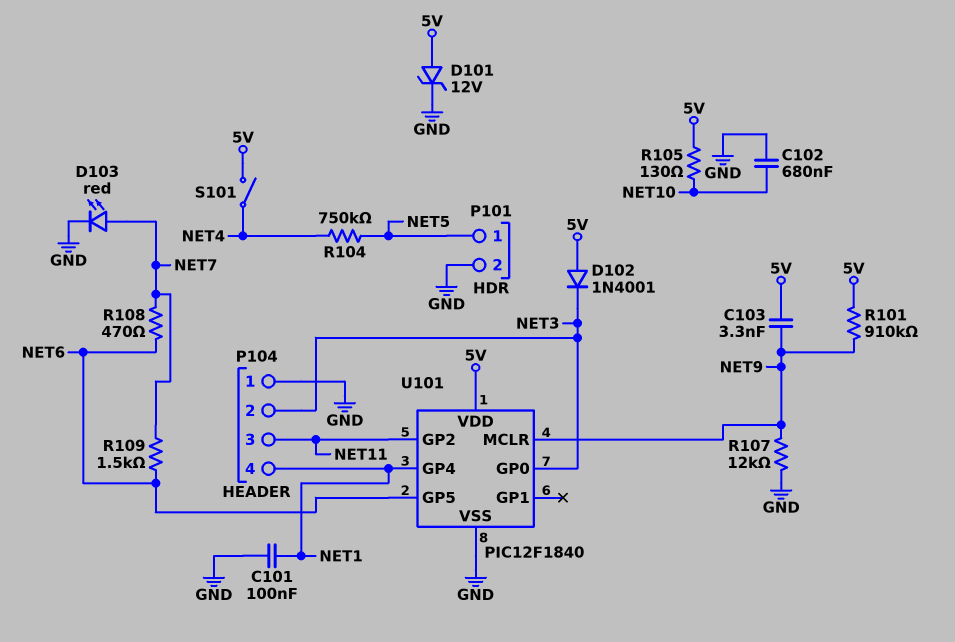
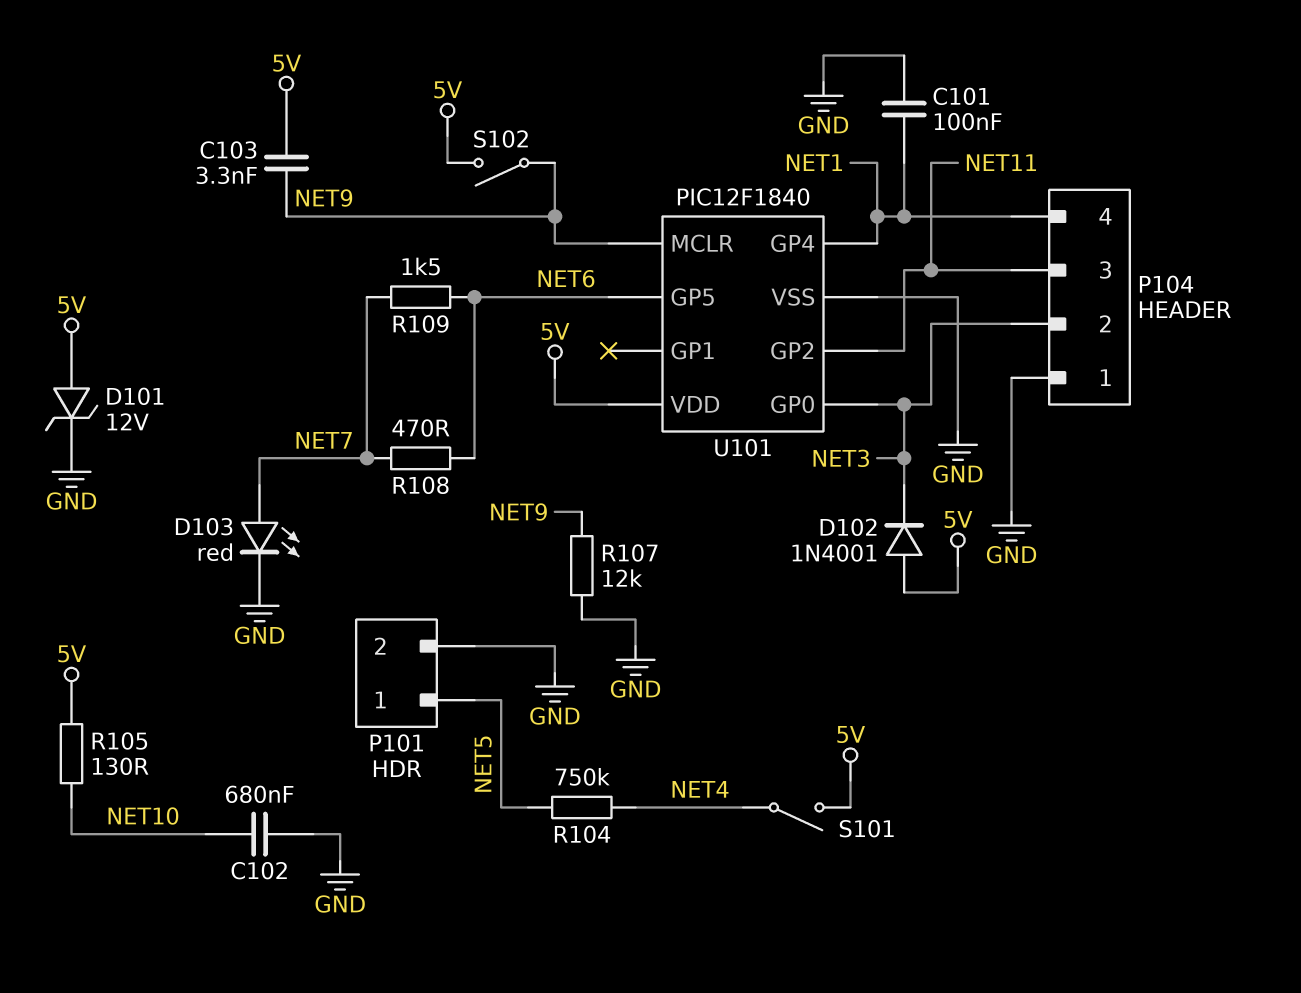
R101: 910k (5V, NET9) -> none
S102: none -> switch (5V, NET9)

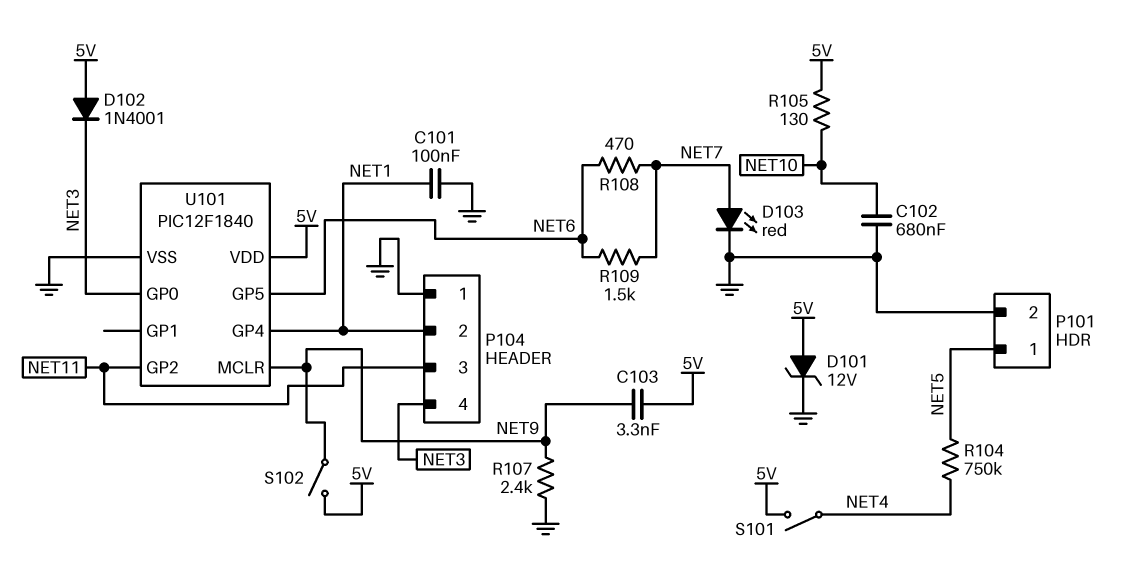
P104 pin 2: NET3 -> NET1
P104 pin 4: NET1 -> NET3
R107: 12k (GND, NET9) -> 2.4k (GND, NET9)

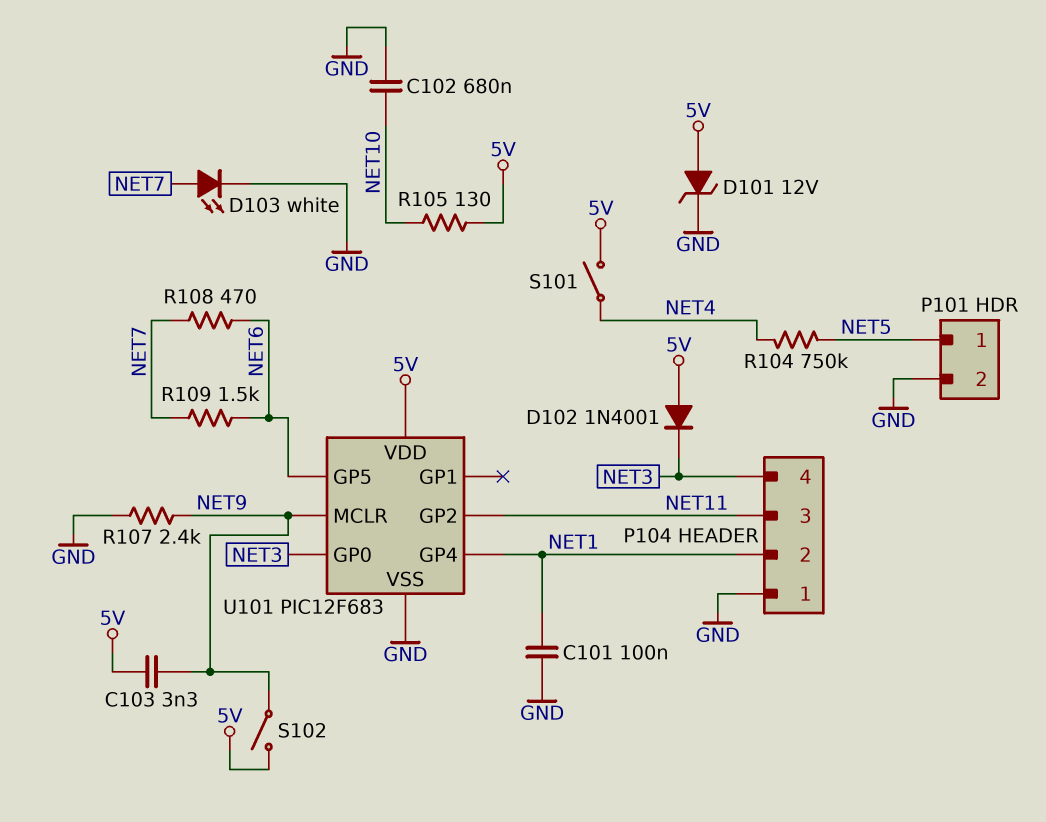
D103: LED red (A NET7, K GND) -> LED white (A NET7, K GND)
U101: PIC12F1840 -> PIC12F683

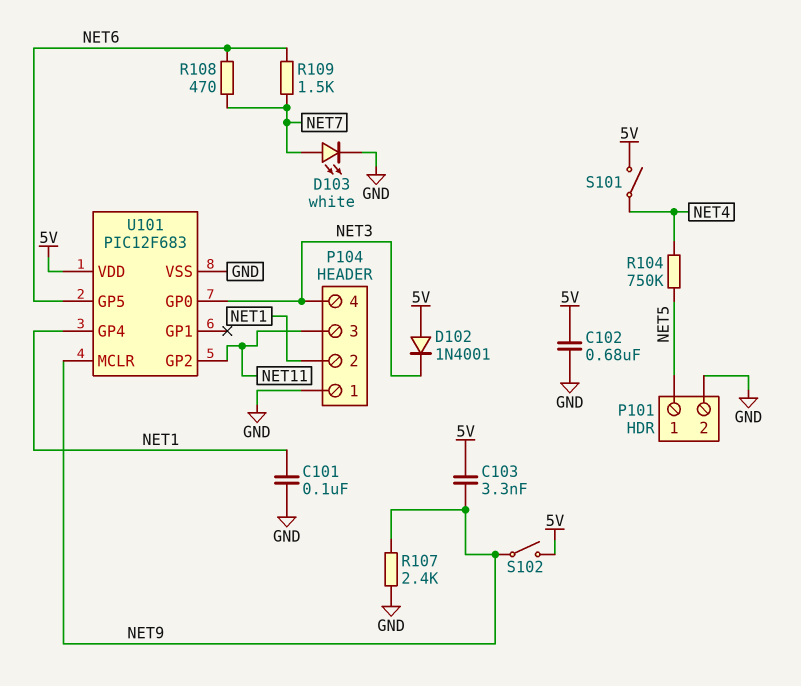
C102: 680nF (GND, NET10) -> 680nF (5V, GND)
D101: zener 12V (A 5V, K GND) -> none
R105: 130 (5V, NET10) -> none

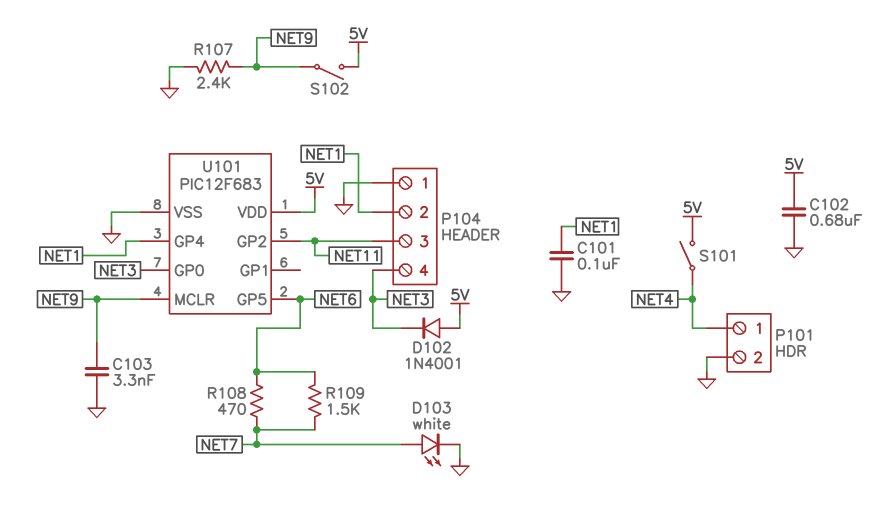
C103: 3.3nF (5V, NET9) -> 3.3nF (GND, NET9)
P101 pin 1: NET5 -> NET4
R104: 750k (NET4, NET5) -> none

